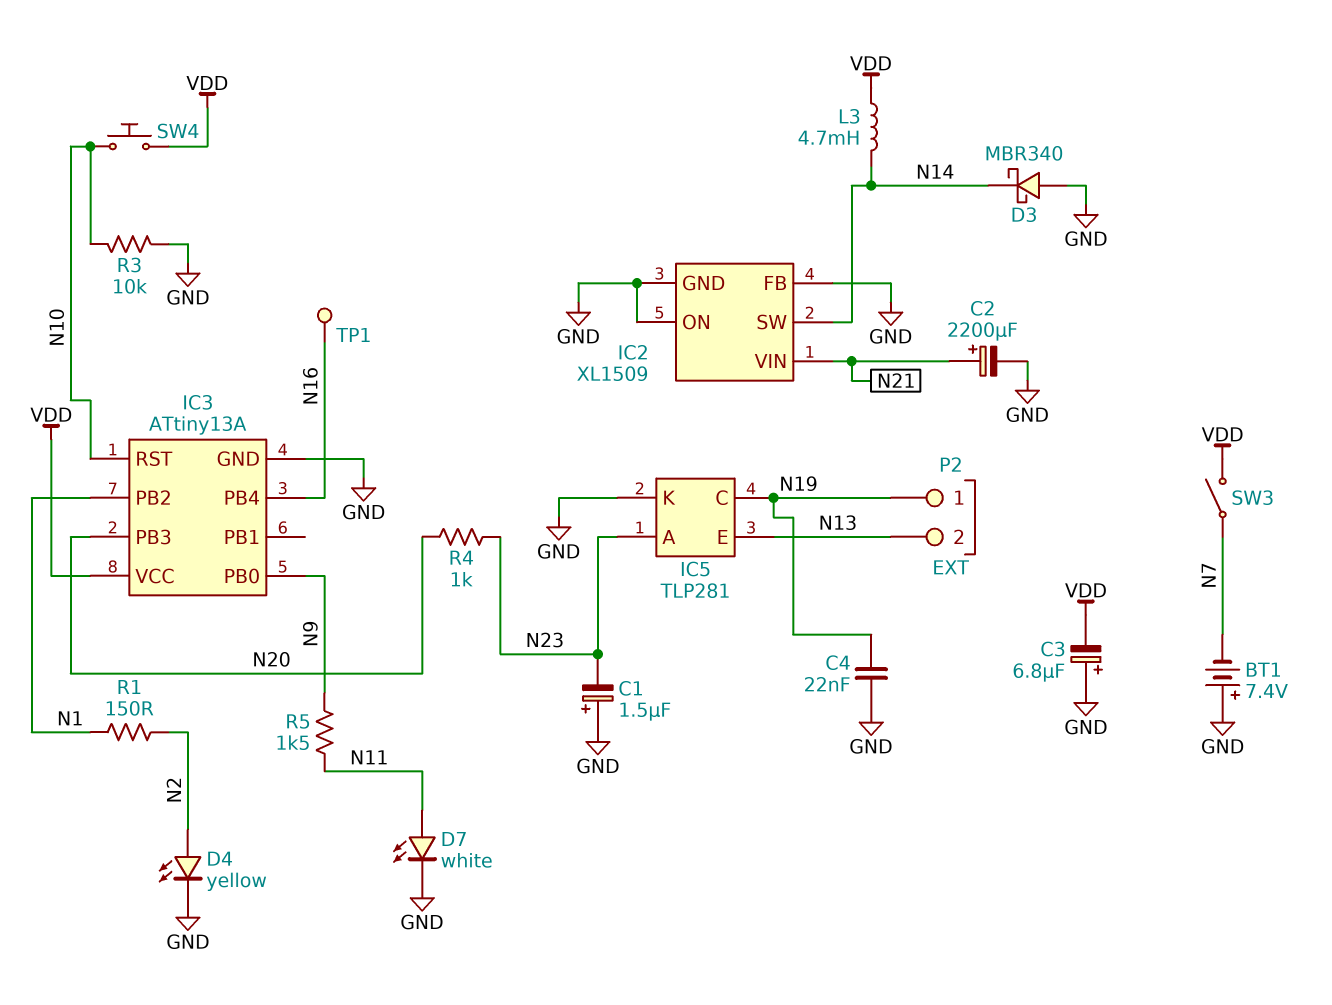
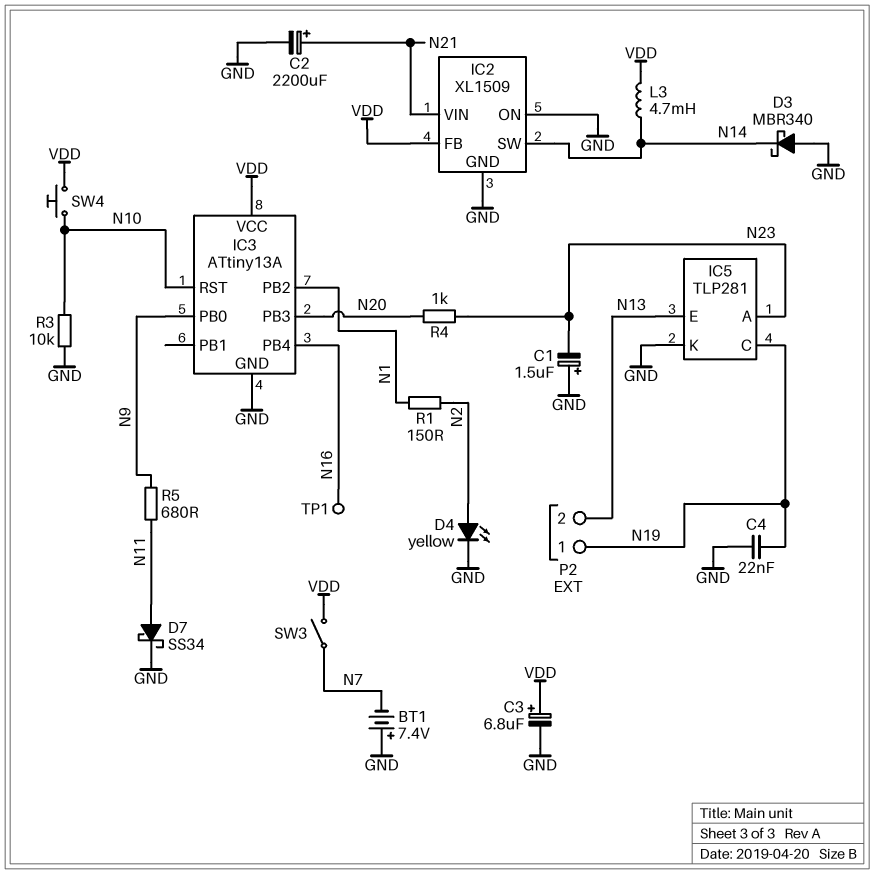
C3: 6.8uF (plus GND, minus VDD) -> 6.8uF (plus VDD, minus GND)
D7: LED white (A N11, K GND) -> schottky SS34 (A N11, K GND)
IC2 pin FB: GND -> VDD
R5: 1.5k (N9, N11) -> 680 (N9, N11)

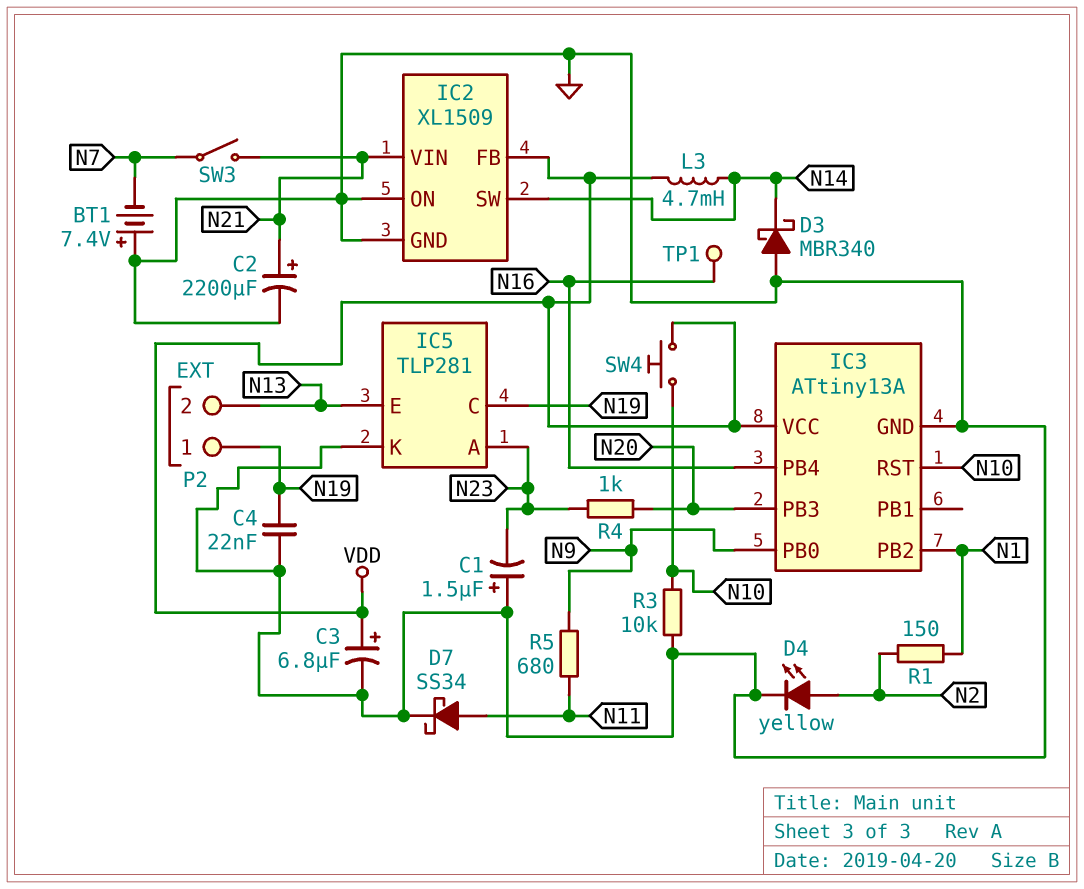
SW3: switch (N7, VDD) -> switch (N7, N21)

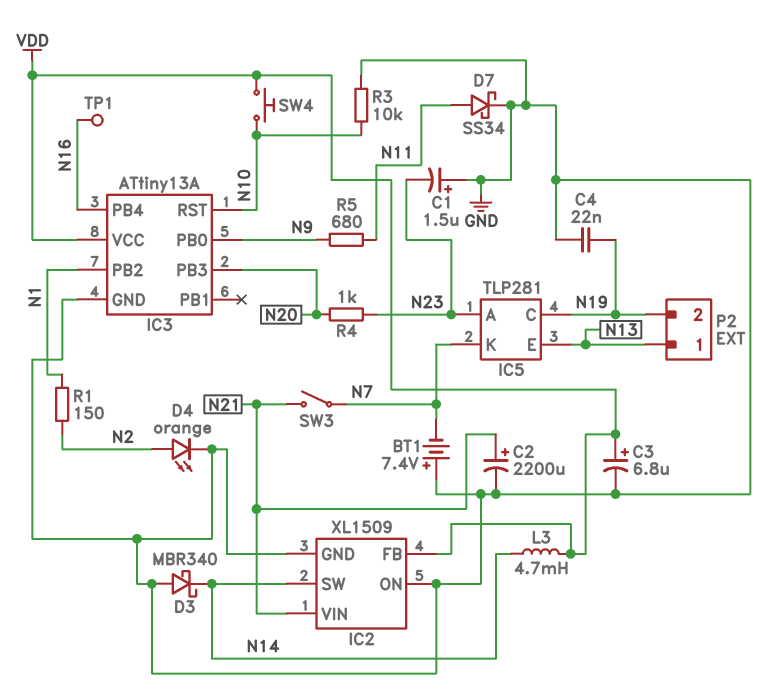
D4: LED yellow (A N2, K GND) -> LED orange (A N2, K GND)
IC5 pin K: GND -> N7
P2 pin 1: N19 -> N13
P2 pin 2: N13 -> N19

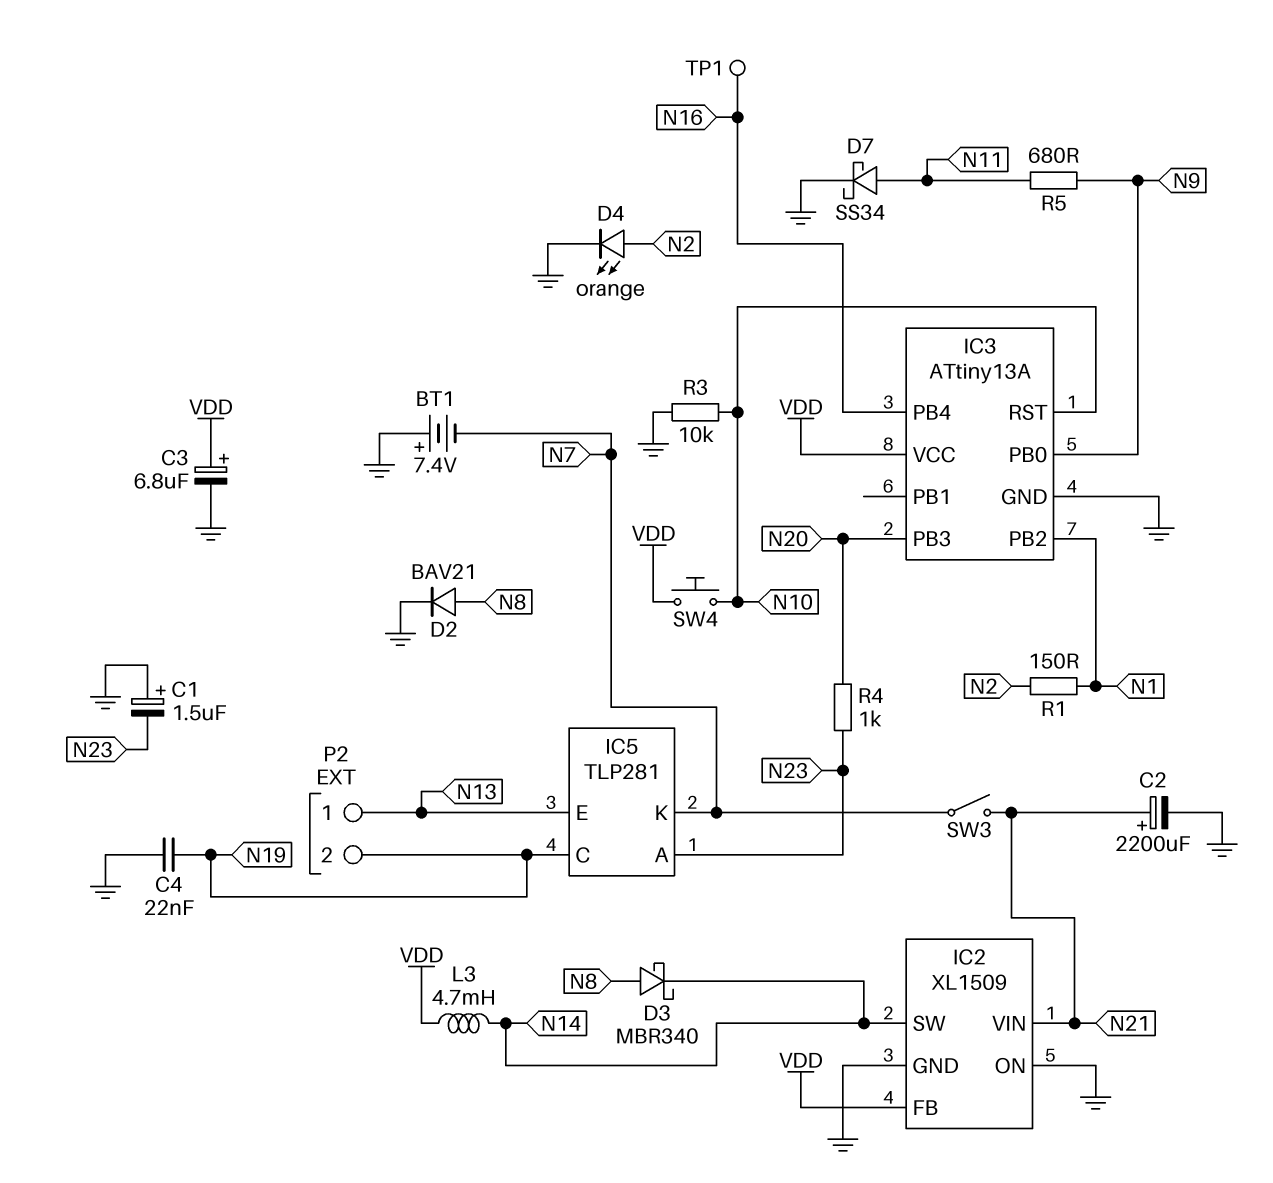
D2: none -> diode BAV21 (A N8, K GND)
D3: schottky MBR340 (A GND, K N14) -> schottky MBR340 (A N8, K N14)

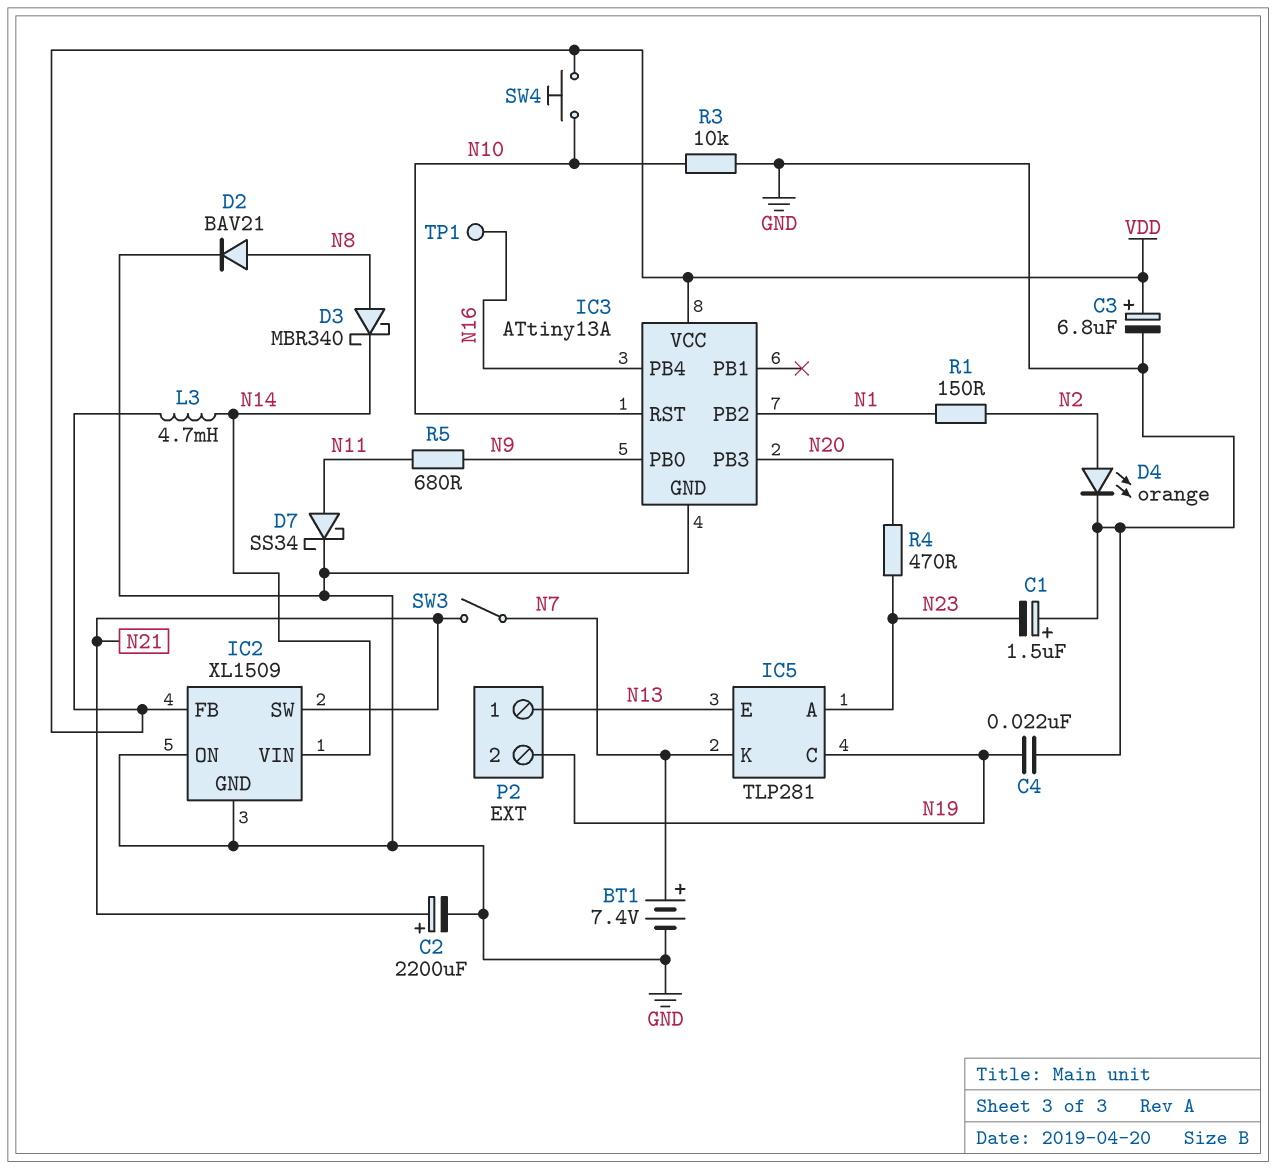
BT1: 7.4V (plus GND, minus N7) -> 7.4V (plus N7, minus GND)
IC2 pin SW: N14 -> N21
IC2 pin VIN: N21 -> N14
R4: 1k (N20, N23) -> 470 (N20, N23)

